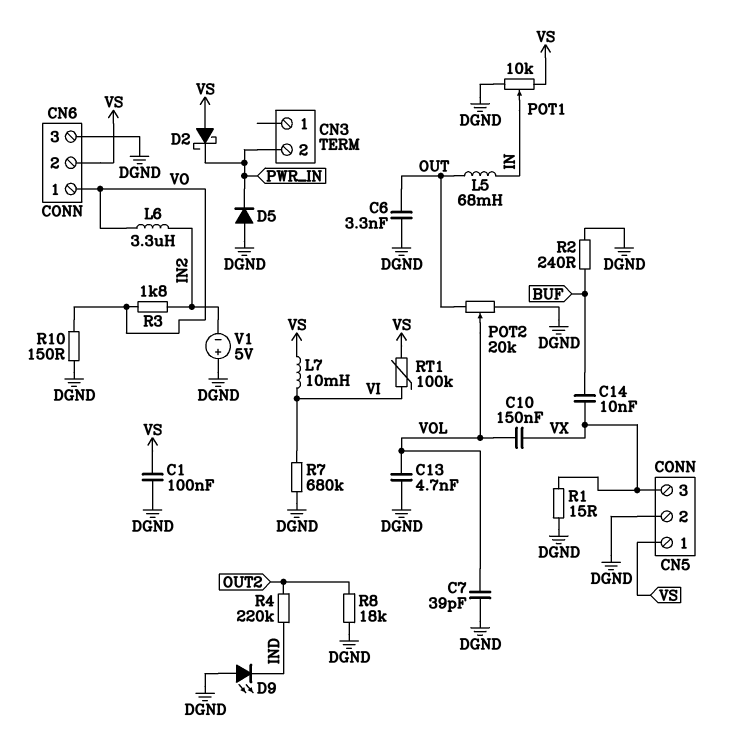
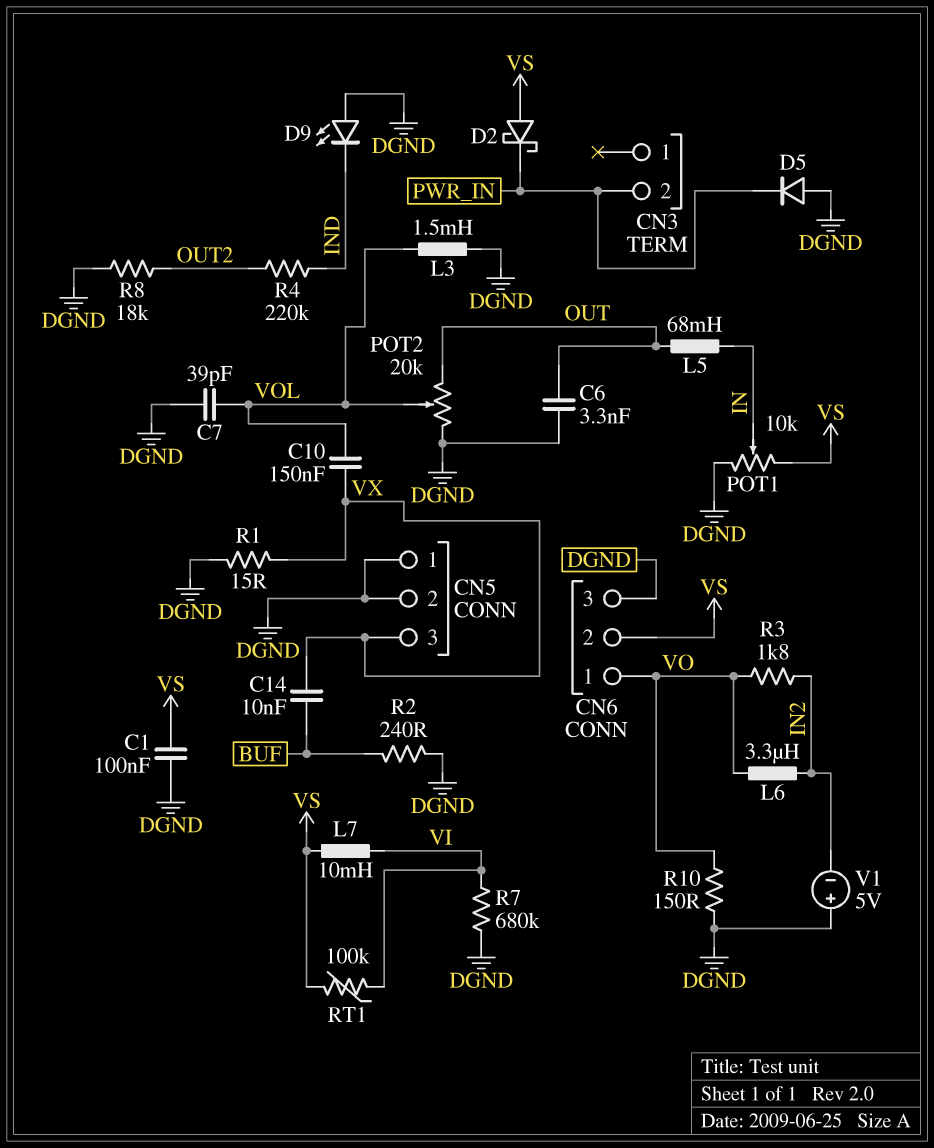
C13: 4.7nF (DGND, VOL) -> none
CN5 pin 1: VS -> DGND
L3: none -> 1.5mH (DGND, VOL)

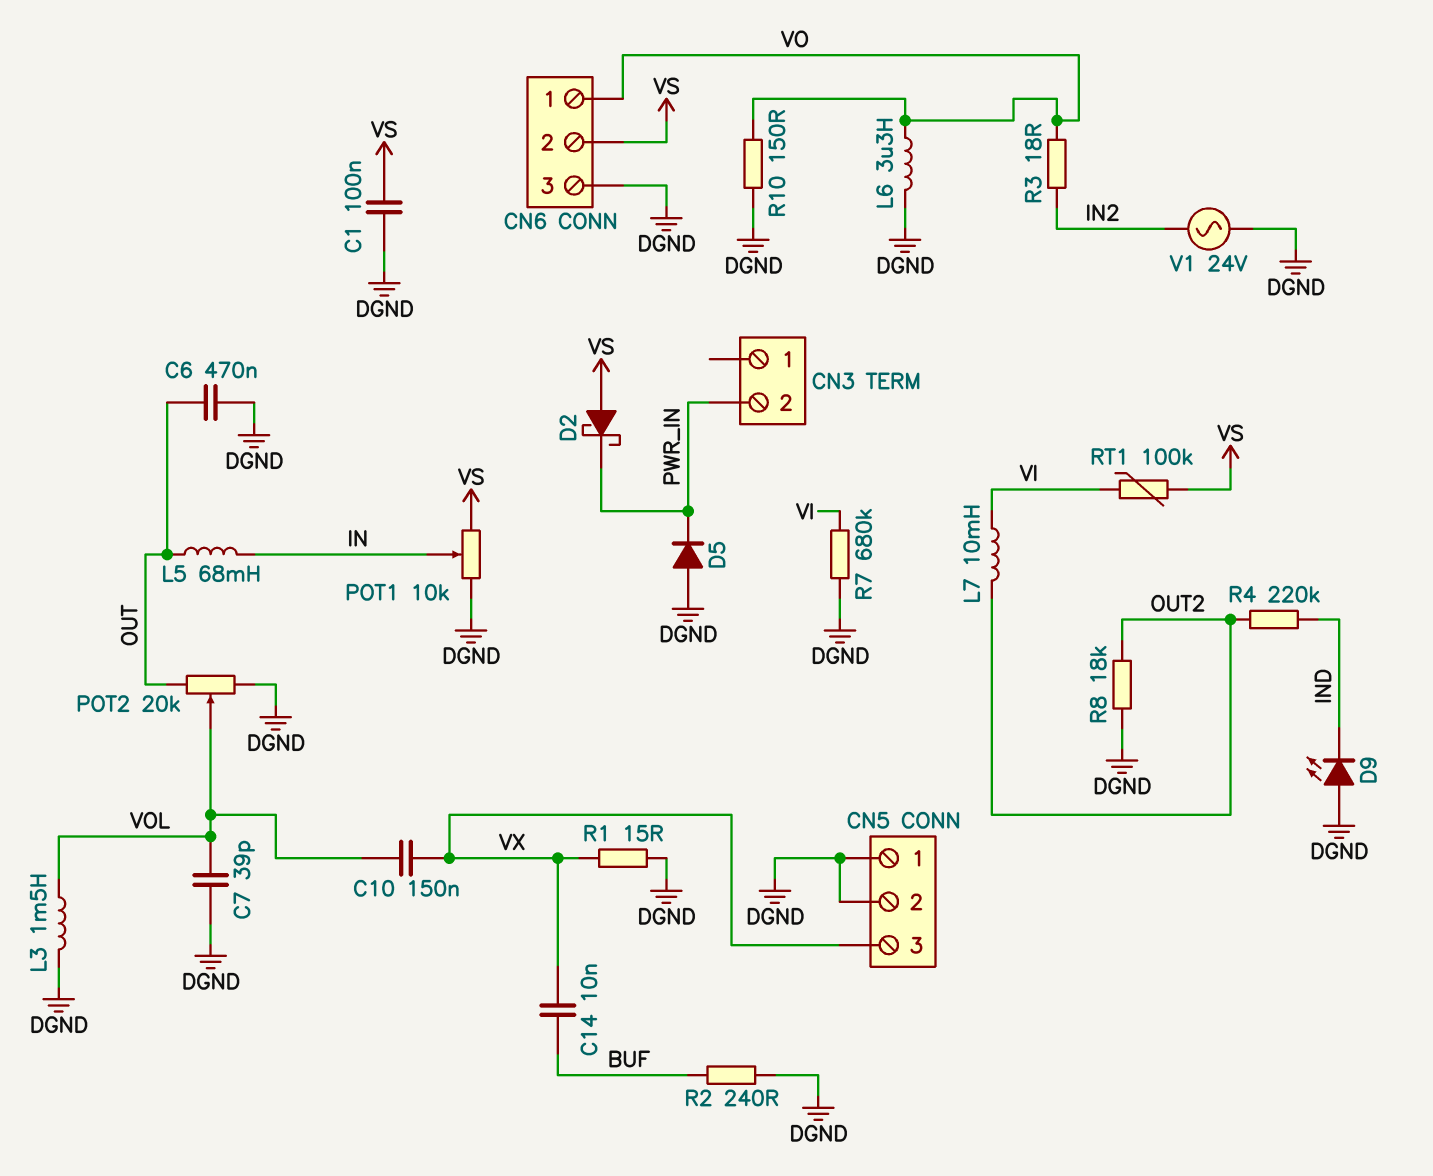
C6: 3.3nF (DGND, OUT) -> 470nF (DGND, OUT)
L6: 3.3uH (IN2, VO) -> 3.3uH (DGND, VO)
L7: 10mH (VI, VS) -> 10mH (OUT2, VI)
R3: 1.8k (IN2, VO) -> 18 (IN2, VO)
V1: 5V (plus DGND, minus IN2) -> AC 24V (DGND, IN2)

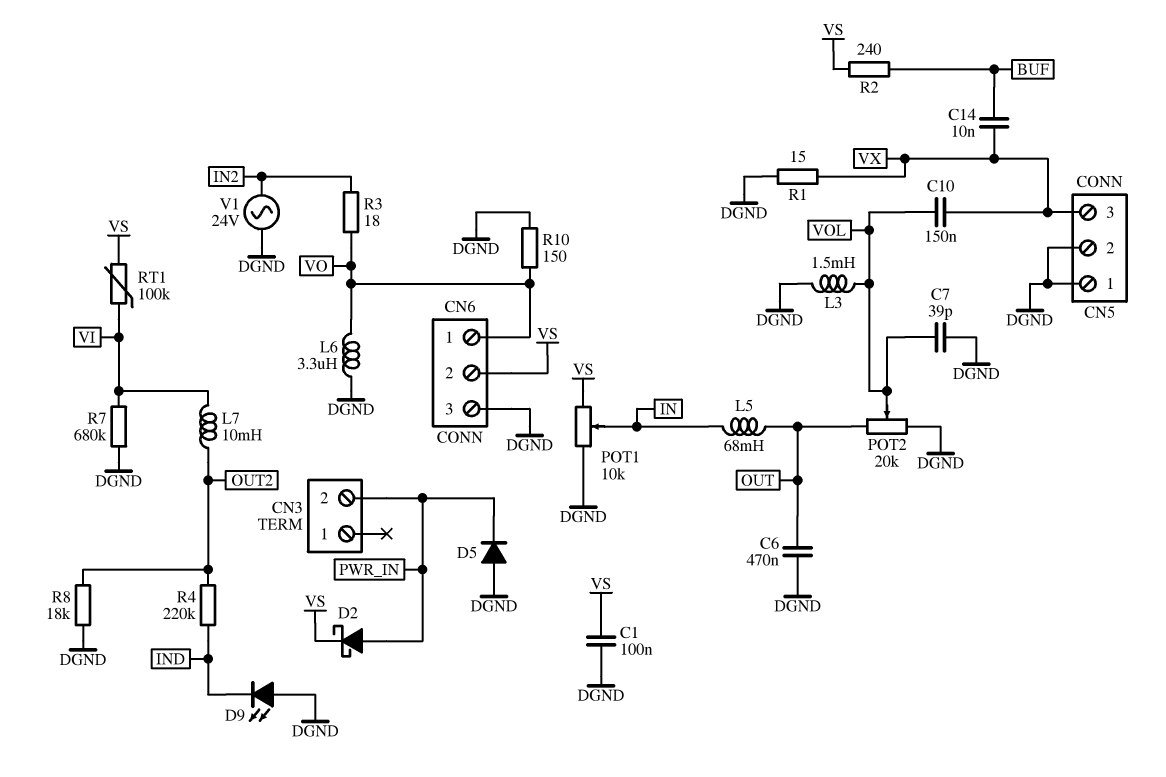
D2: schottky (A VS, K PWR_IN) -> schottky (A PWR_IN, K VS)
R2: 240 (BUF, DGND) -> 240 (BUF, VS)

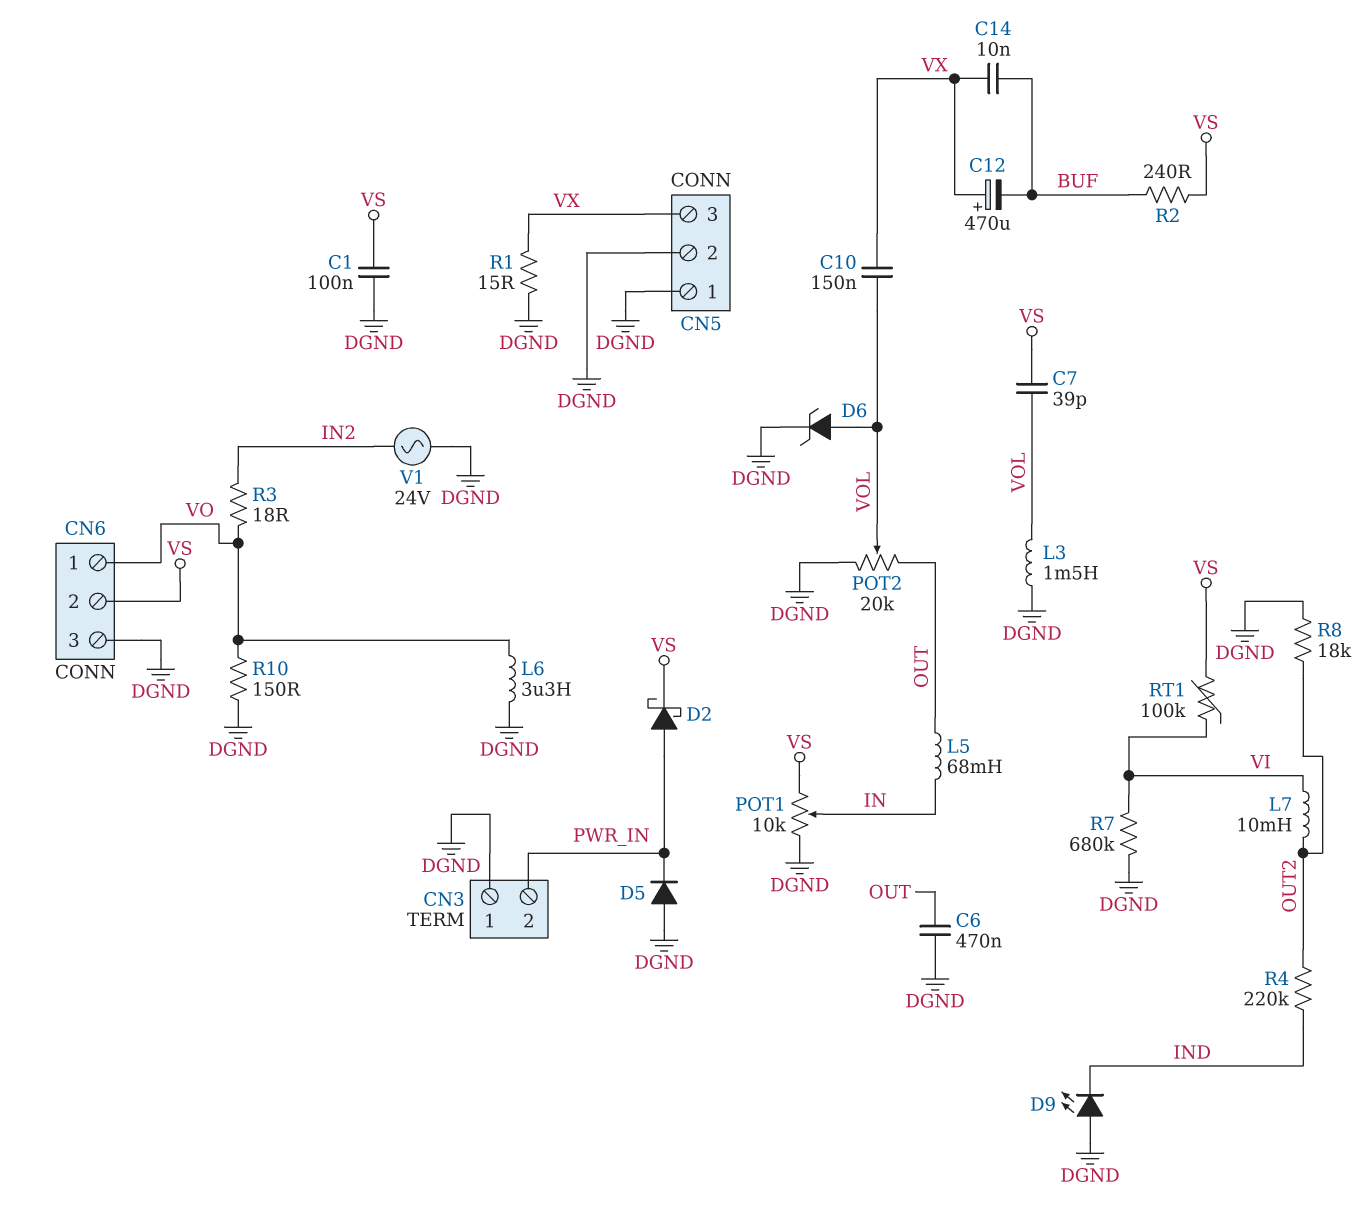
C7: 39pF (DGND, VOL) -> 39pF (VOL, VS)
C12: none -> 470uF (plus VX, minus BUF)
CN3 pin 1: none -> DGND
D6: none -> zener (A VOL, K DGND)

